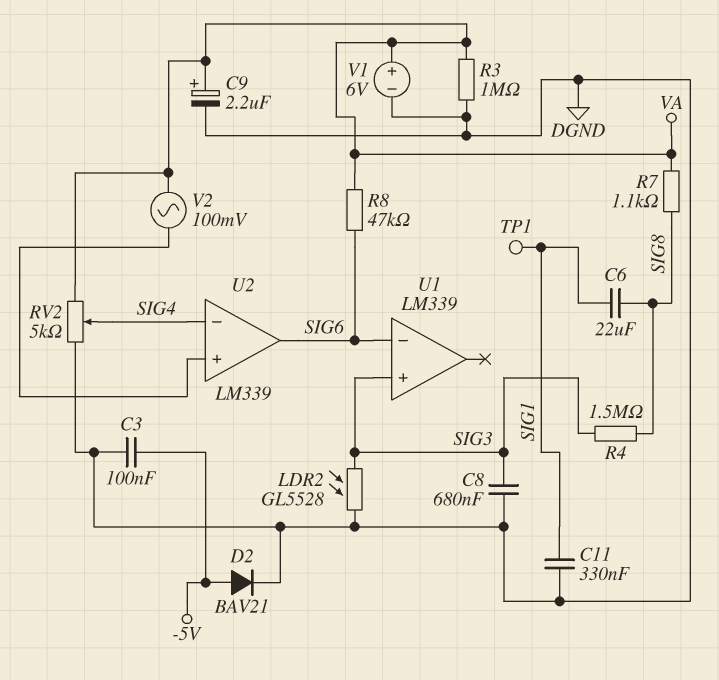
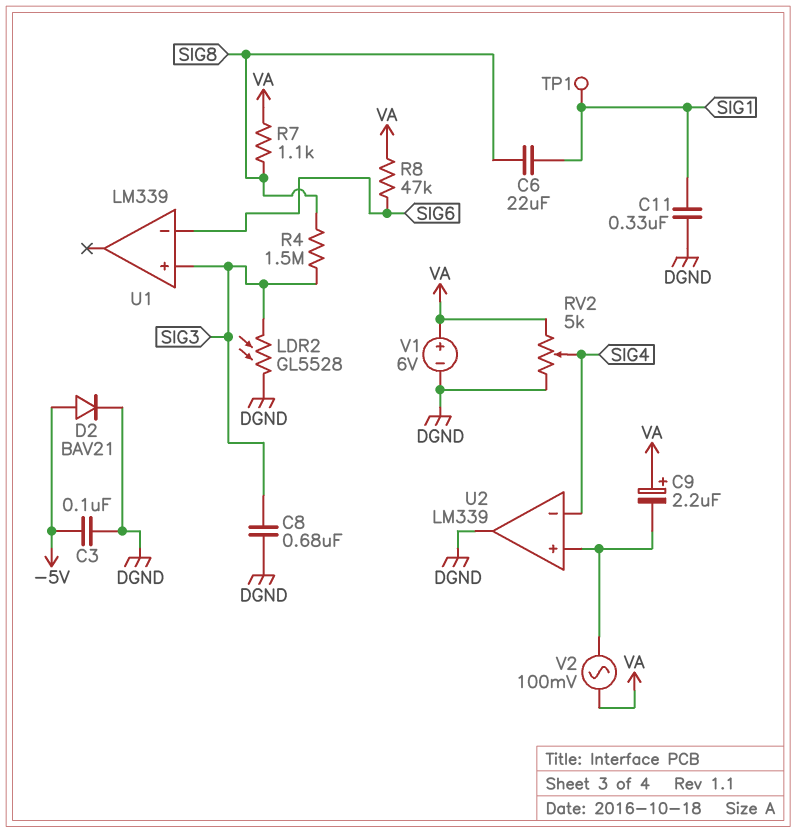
C9: 2.2uF (plus VA, minus DGND) -> 2.2uF (plus VA, minus U2/in+)
R3: 1M (DGND, VA) -> none
U2 pin out: SIG6 -> DGND

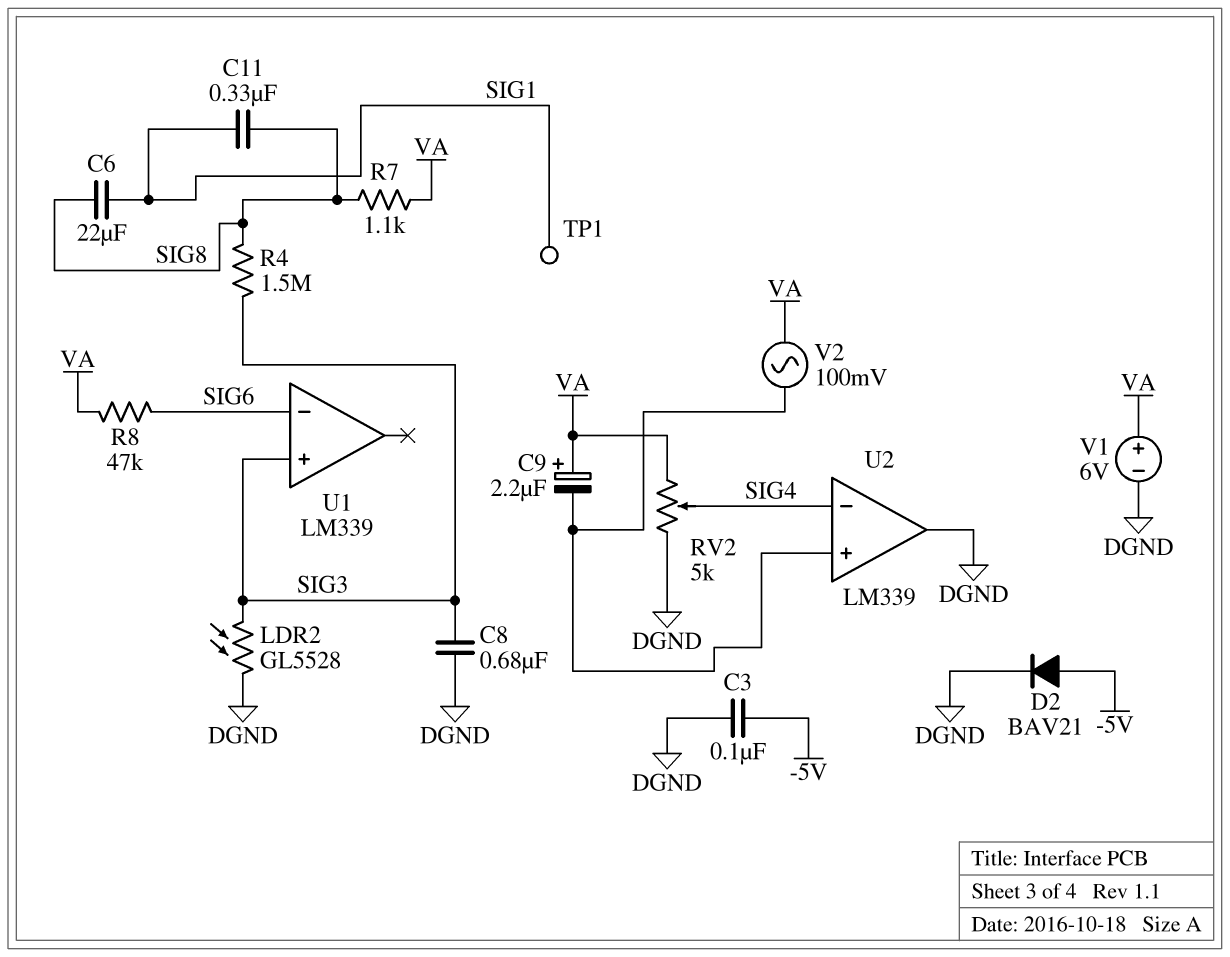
C11: 330nF (DGND, SIG1) -> 330nF (SIG1, SIG8)

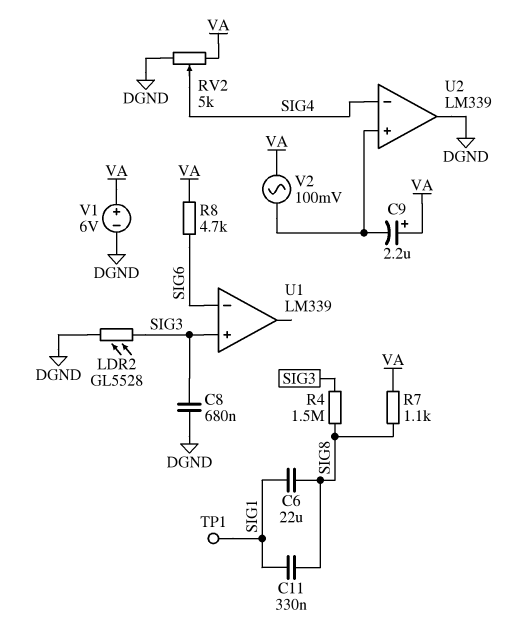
C3: 100nF (-5V, DGND) -> none
D2: diode BAV21 (A -5V, K DGND) -> none
R8: 47k (SIG6, VA) -> 4.7k (SIG6, VA)

